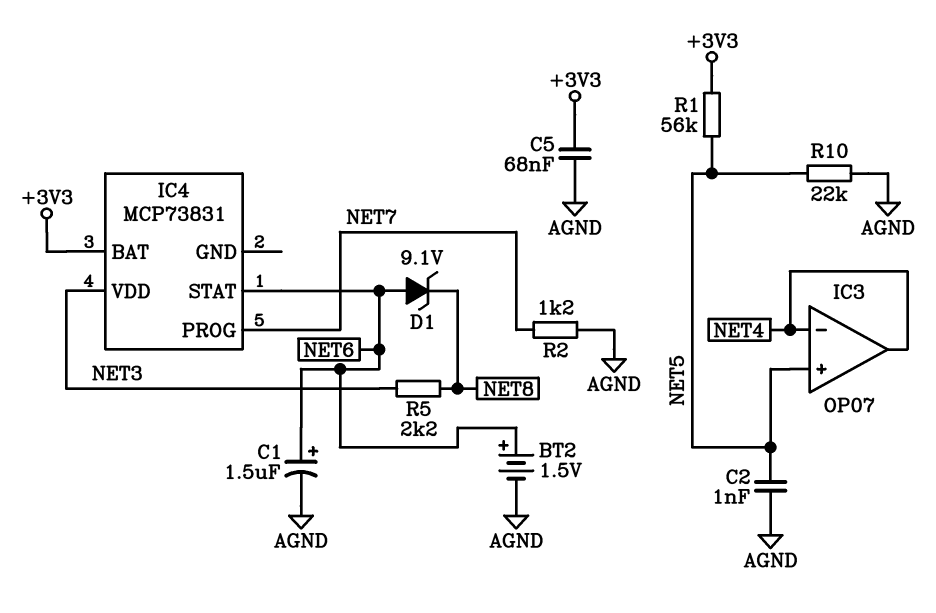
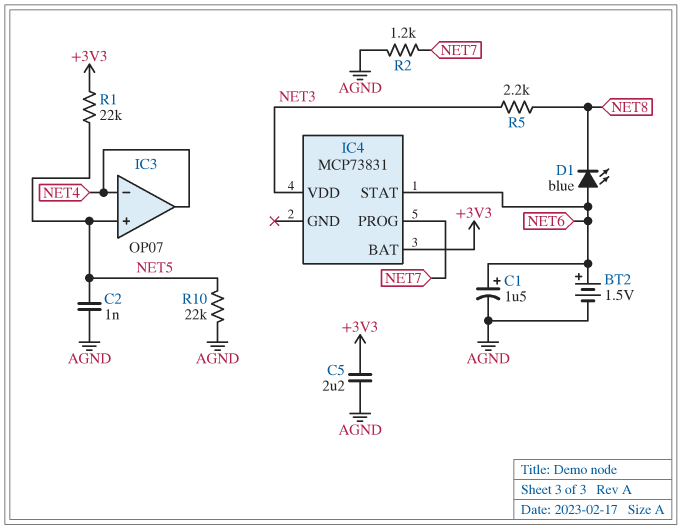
C5: 68nF (+3V3, AGND) -> 2.2uF (+3V3, AGND)
D1: zener 9.1V (A NET6, K NET8) -> LED blue (A NET6, K NET8)
R1: 56k (+3V3, NET5) -> 22k (+3V3, NET5)

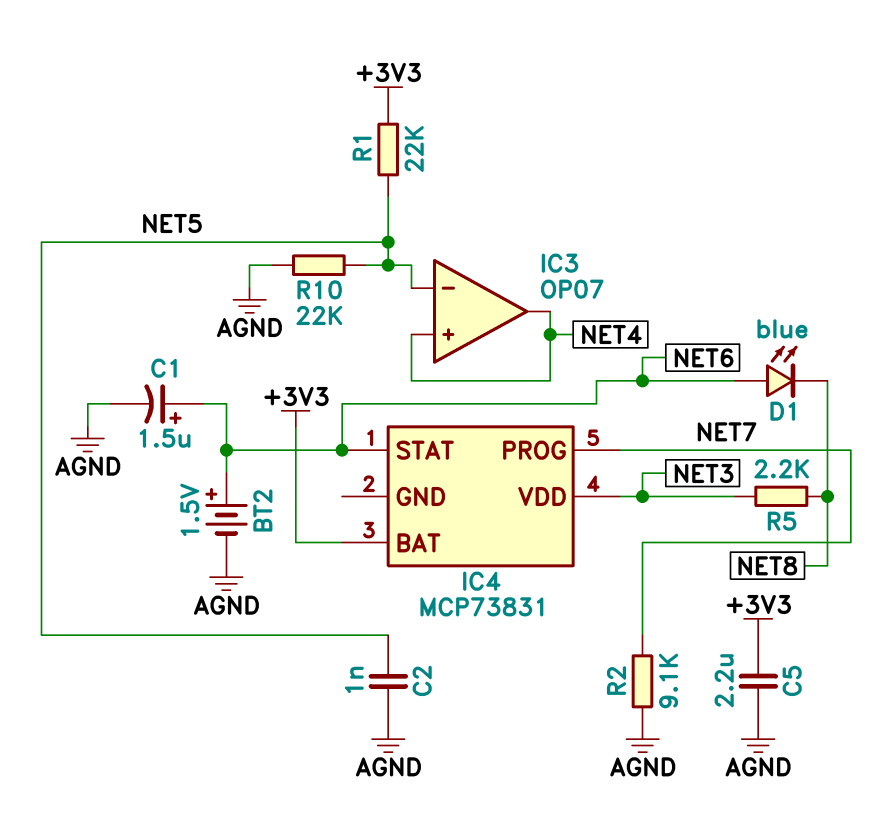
IC3 pin in+: NET5 -> NET4
IC3 pin in-: NET4 -> NET5
R2: 1.2k (AGND, NET7) -> 9.1k (AGND, NET7)

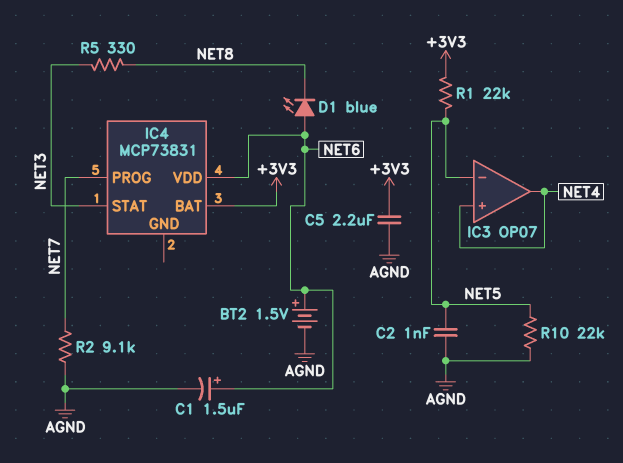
IC4 pin STAT: NET6 -> NET3
IC4 pin VDD: NET3 -> NET6
R5: 2.2k (NET3, NET8) -> 330 (NET3, NET8)

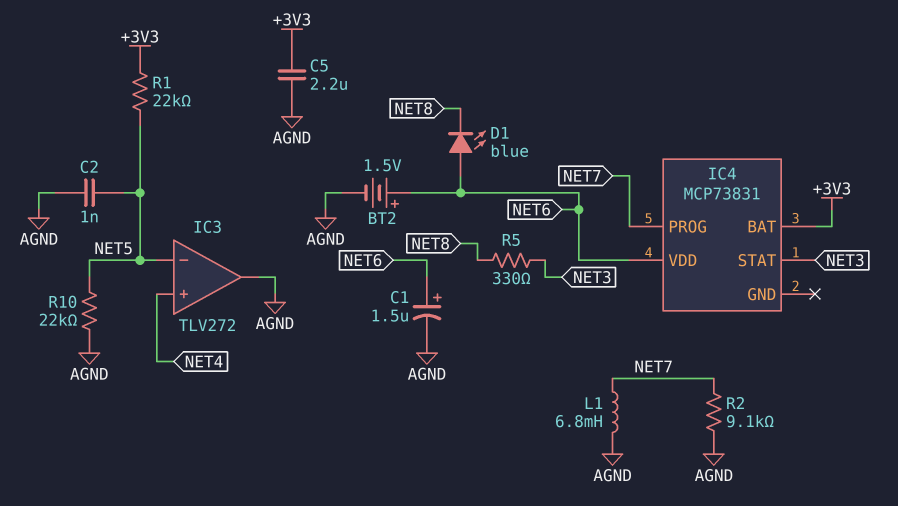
IC3: OP07 -> TLV272
IC3 pin out: NET4 -> AGND
L1: none -> 6.8mH (AGND, NET7)

